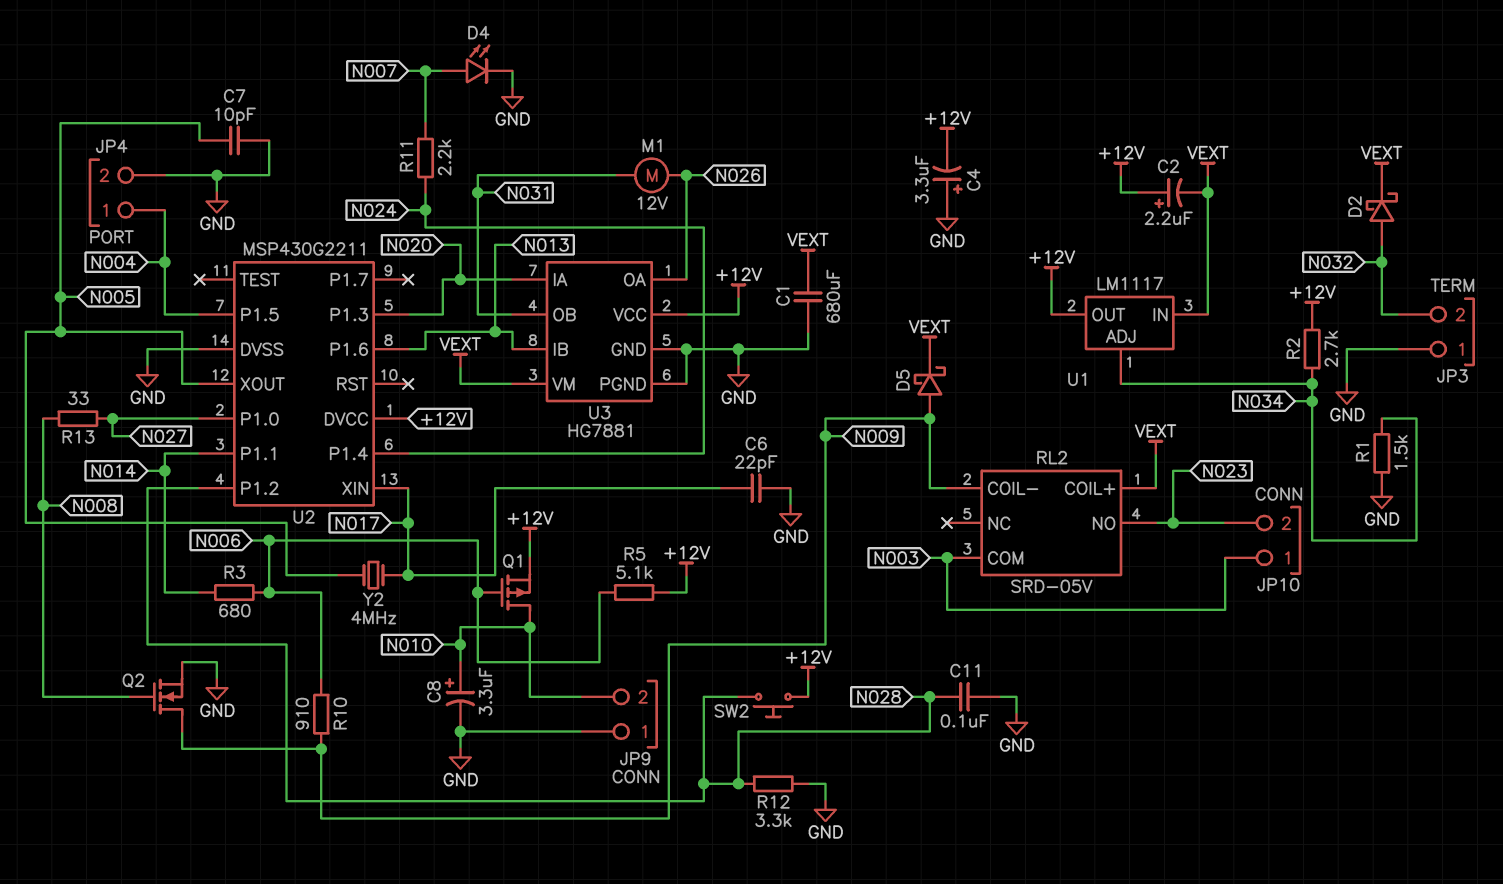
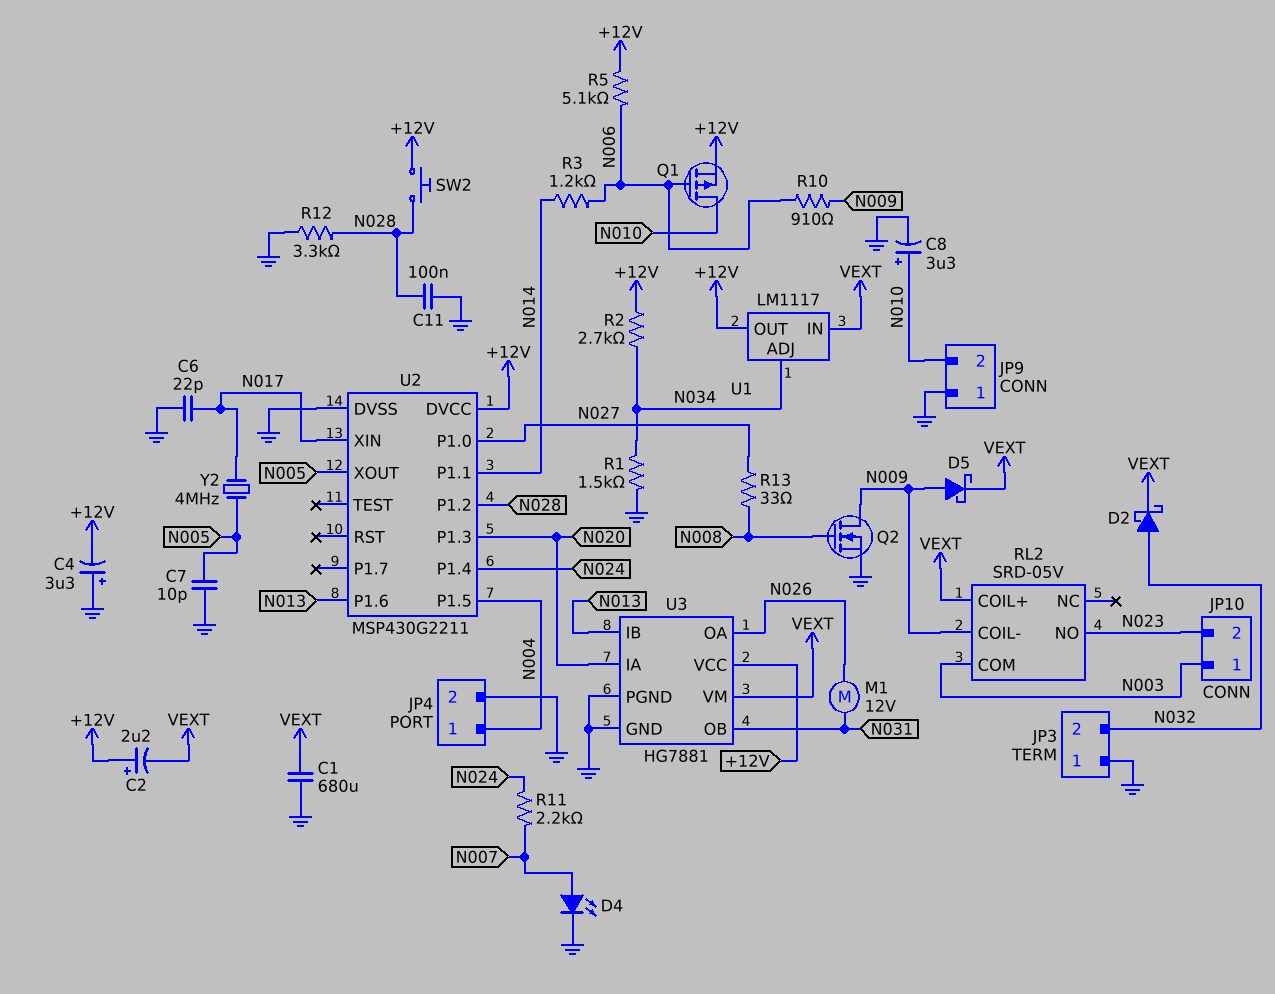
R3: 680 (N006, N014) -> 1.2k (N006, N014)

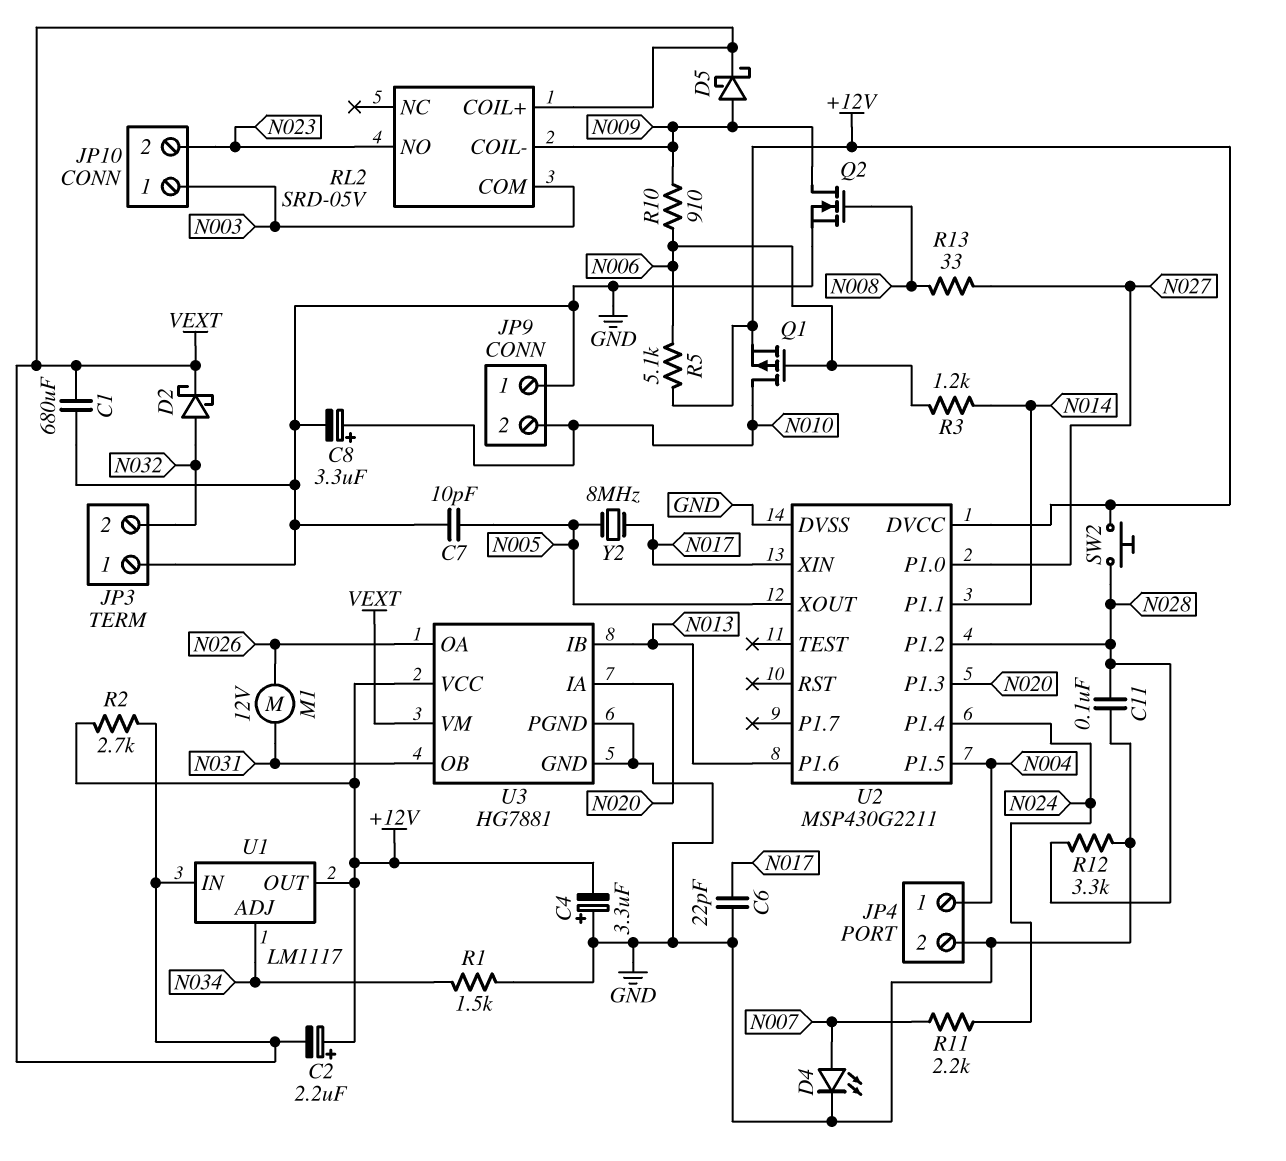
R2: 2.7k (+12V, N034) -> 2.7k (+12V, VEXT)
Y2: 4MHz (N005, N017) -> 8MHz (N005, N017)

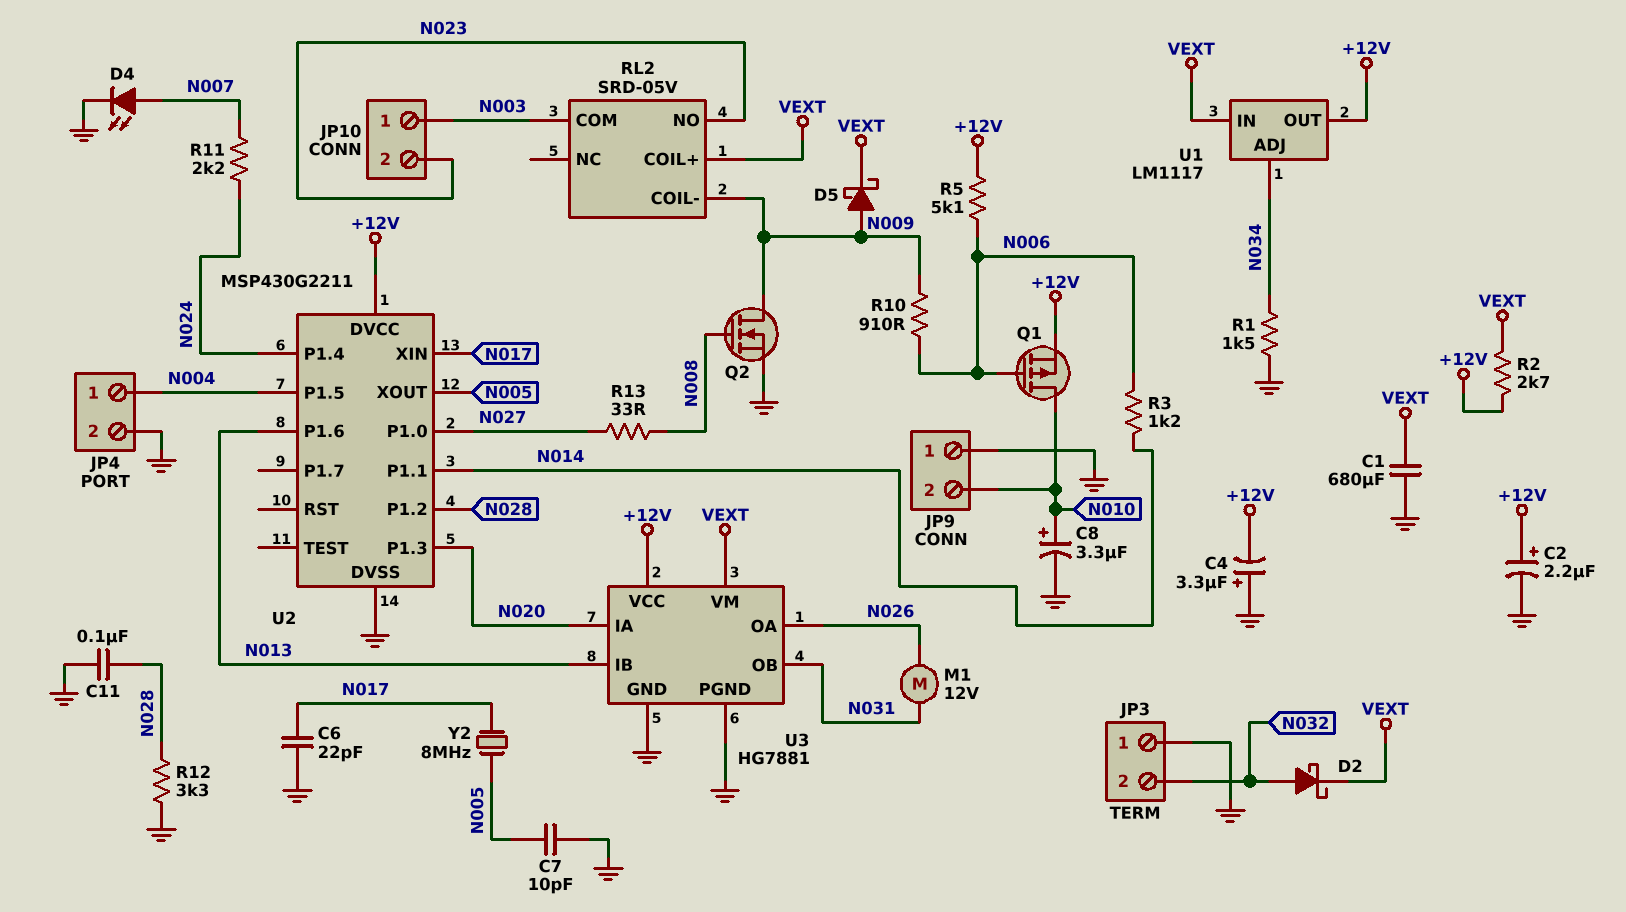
C2: 2.2uF (plus +12V, minus VEXT) -> 2.2uF (plus +12V, minus GND)
SW2: button (+12V, N028) -> none

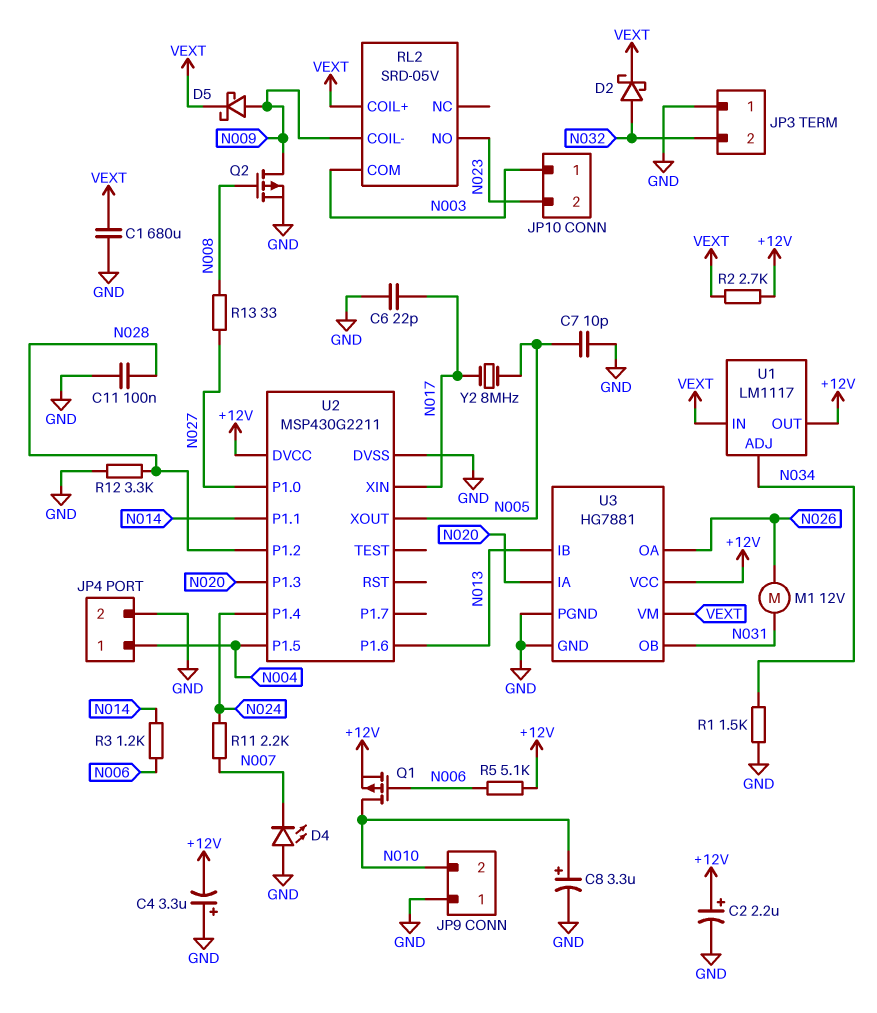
D4: LED (A N007, K GND) -> LED (A GND, K N007)
Q2: NMOS (G N008, D N009, S GND) -> PMOS (G N008, D N009, S GND)
R10: 910 (N006, N009) -> none

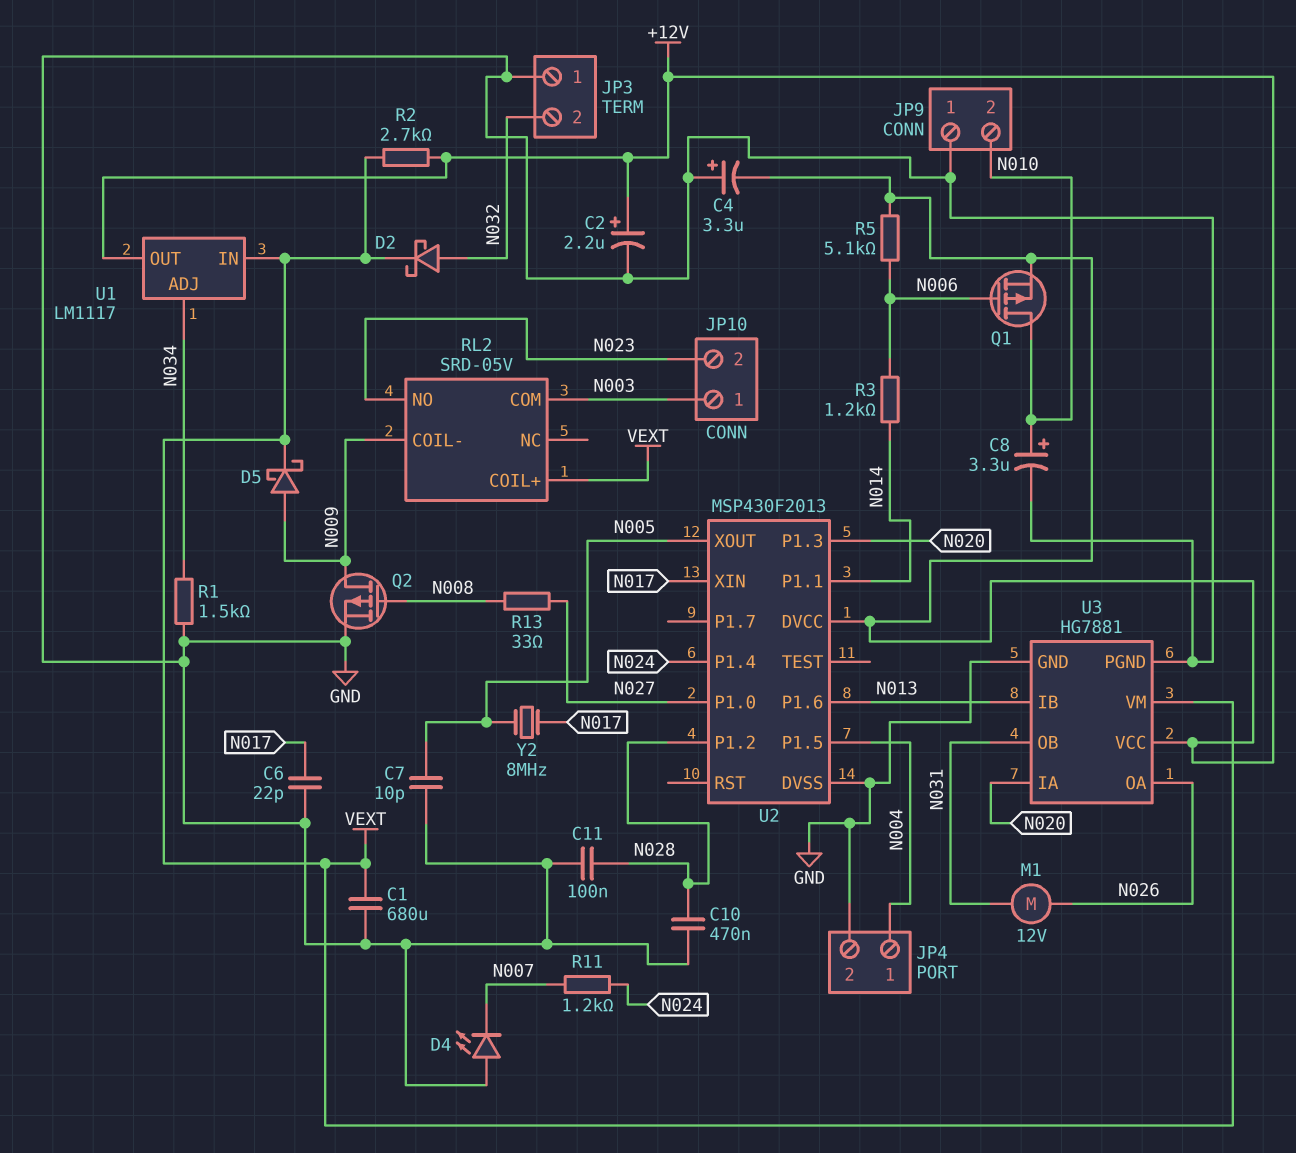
C10: none -> 470nF (GND, N028)
R11: 2.2k (N007, N024) -> 1.2k (N007, N024)
R12: 3.3k (GND, N028) -> none
U2: MSP430G2211 -> MSP430F2013

